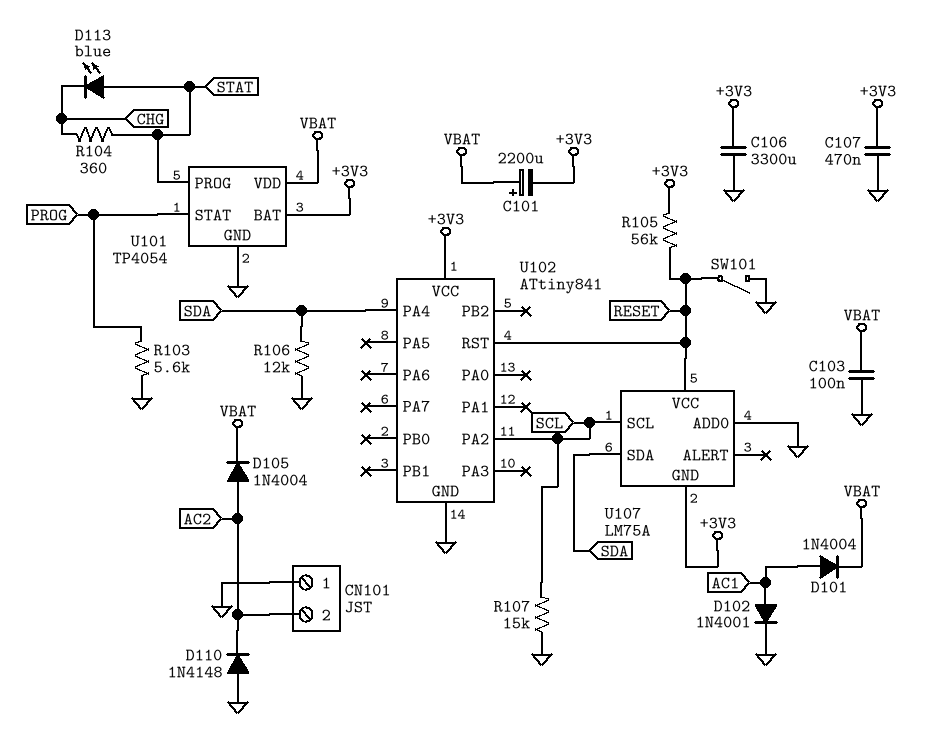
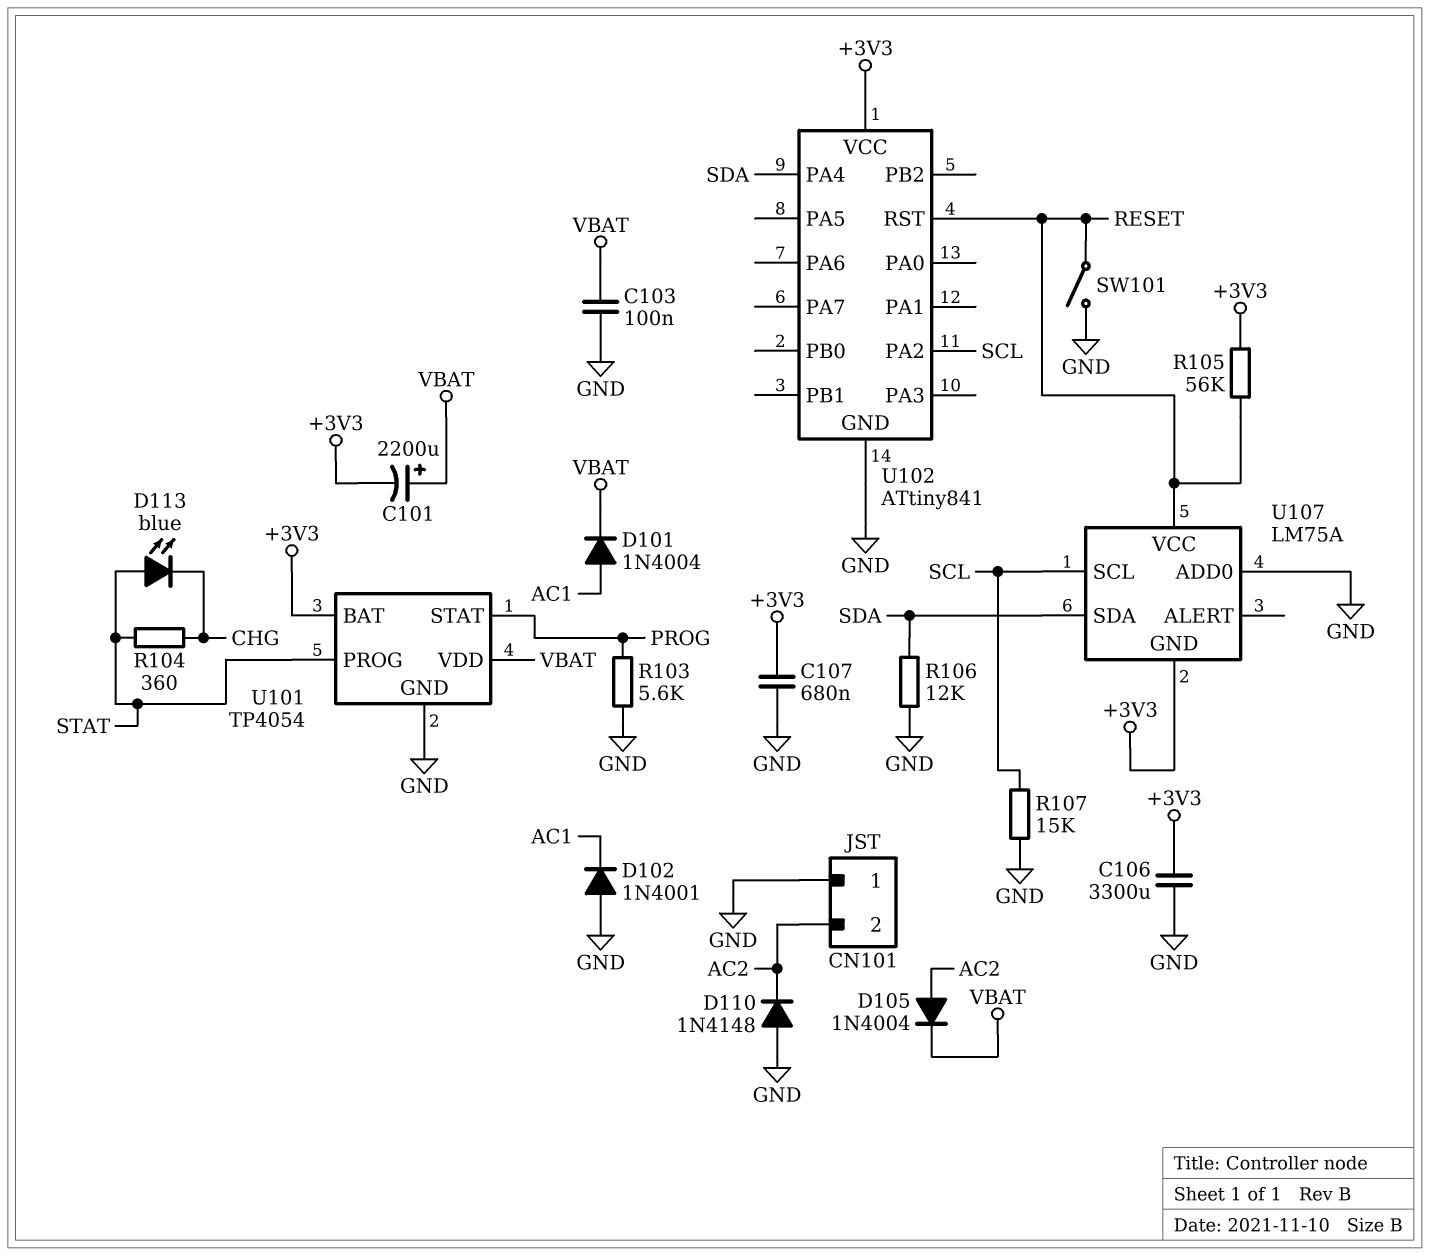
C107: 470nF (+3V3, GND) -> 680nF (+3V3, GND)
D102: diode 1N4001 (A AC1, K GND) -> diode 1N4001 (A GND, K AC1)

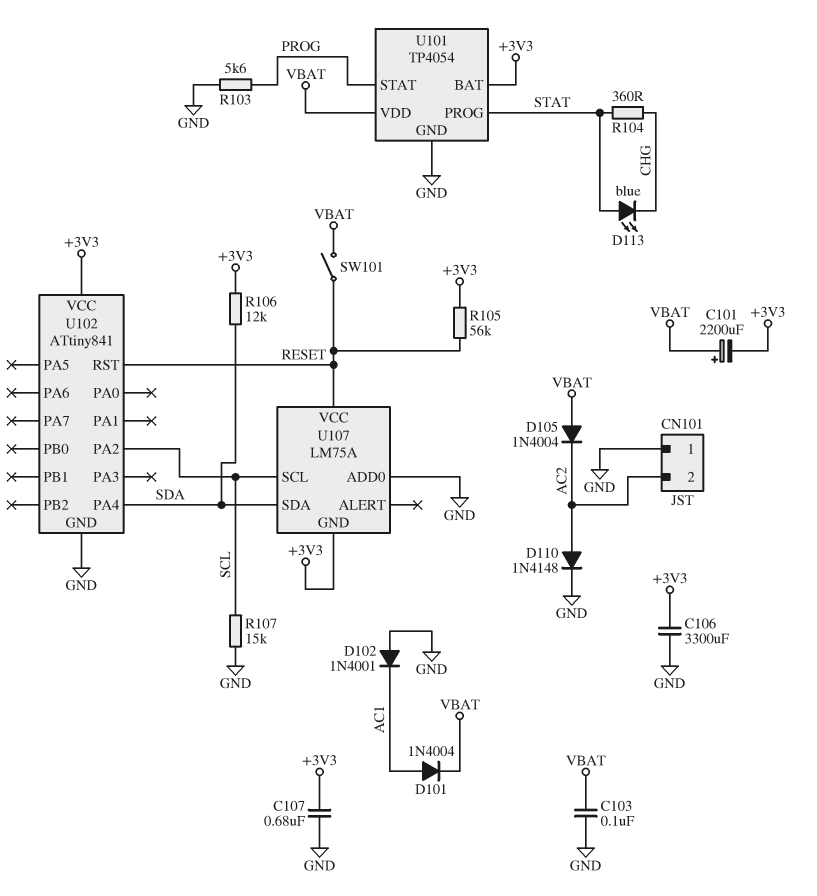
D105: diode 1N4004 (A AC2, K VBAT) -> diode 1N4004 (A VBAT, K AC2)
D110: diode 1N4148 (A GND, K AC2) -> diode 1N4148 (A AC2, K GND)
R106: 12k (GND, SDA) -> 12k (+3V3, SDA)
SW101: switch (GND, RESET) -> switch (RESET, VBAT)

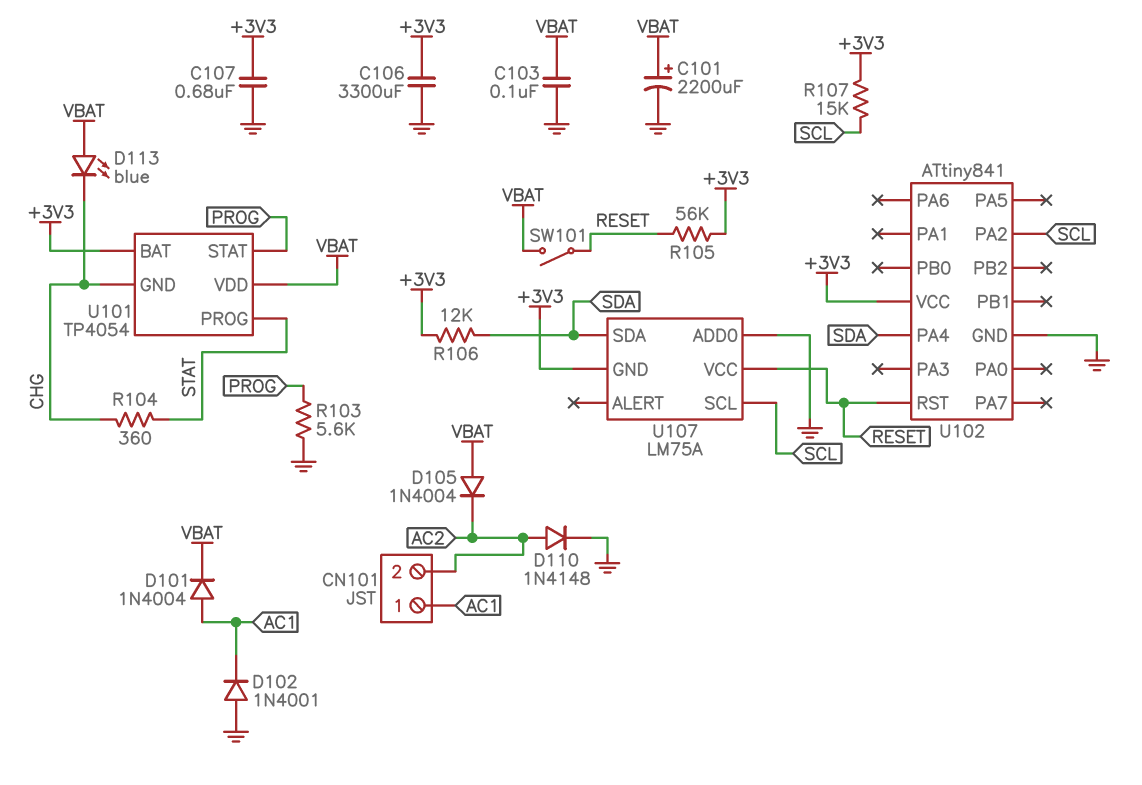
C101: 2200uF (plus VBAT, minus +3V3) -> 2200uF (plus VBAT, minus GND)
CN101 pin 1: GND -> AC1
D113: LED blue (A STAT, K CHG) -> LED blue (A VBAT, K CHG)
R107: 15k (GND, SCL) -> 15k (+3V3, SCL)
U101 pin GND: GND -> CHG

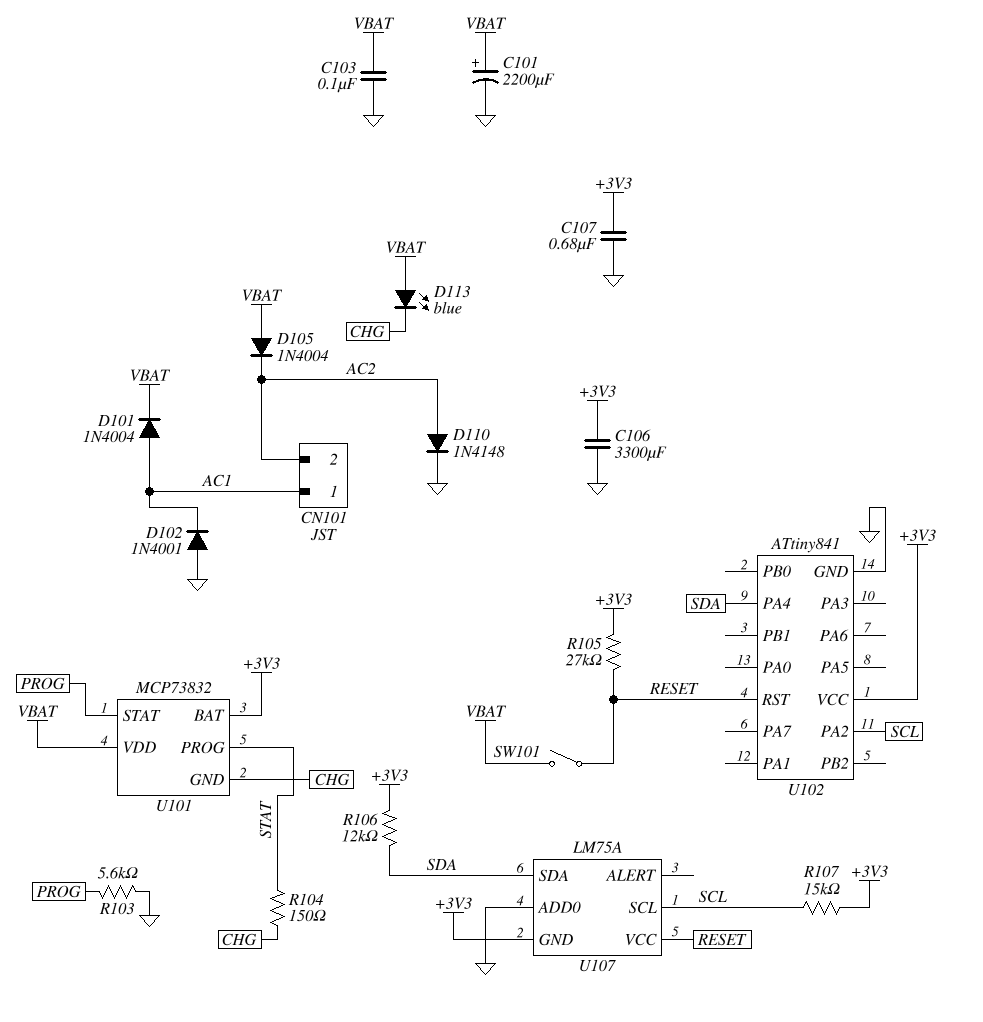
R104: 360 (CHG, STAT) -> 150 (CHG, STAT)
R105: 56k (+3V3, RESET) -> 27k (+3V3, RESET)
U101: TP4054 -> MCP73832

